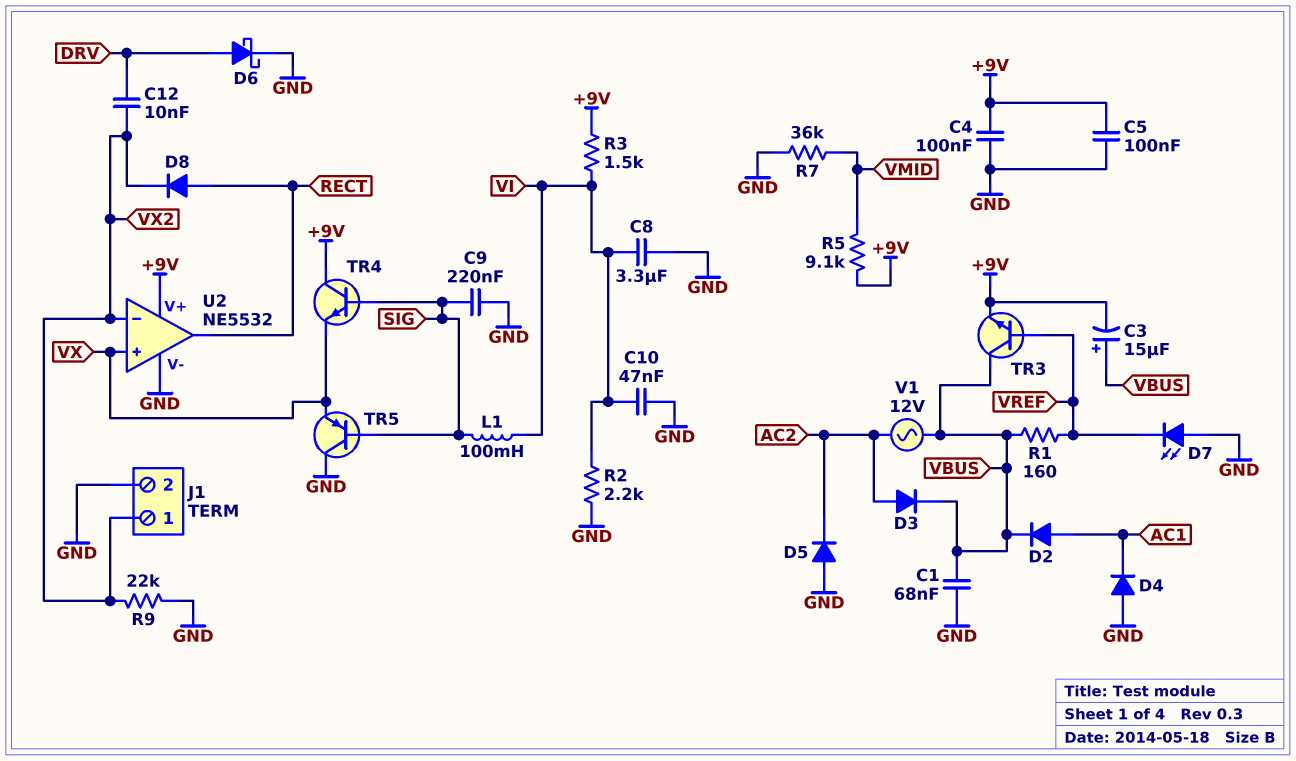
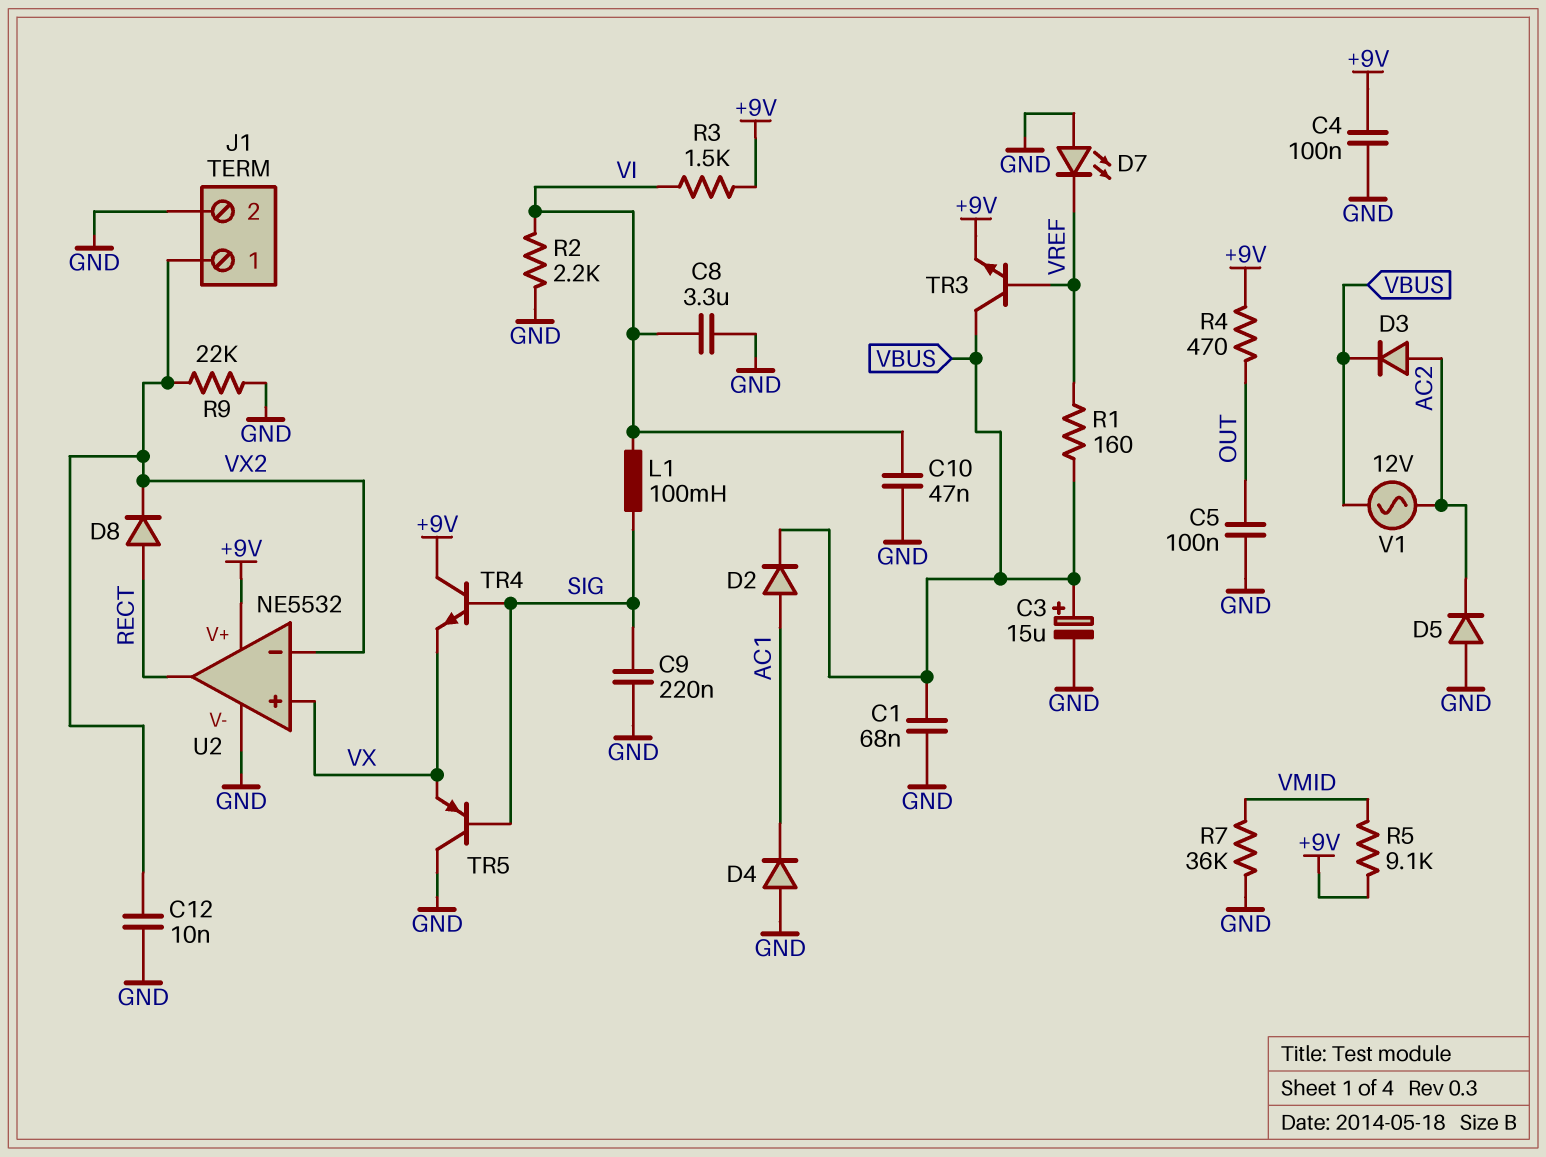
C3: 15uF (plus VBUS, minus +9V) -> 15uF (plus VBUS, minus GND)
C5: 100nF (+9V, GND) -> 100nF (GND, OUT)
C12: 10nF (DRV, VX2) -> 10nF (GND, VX2)
D6: schottky (A DRV, K GND) -> none
R4: none -> 470 (+9V, OUT)

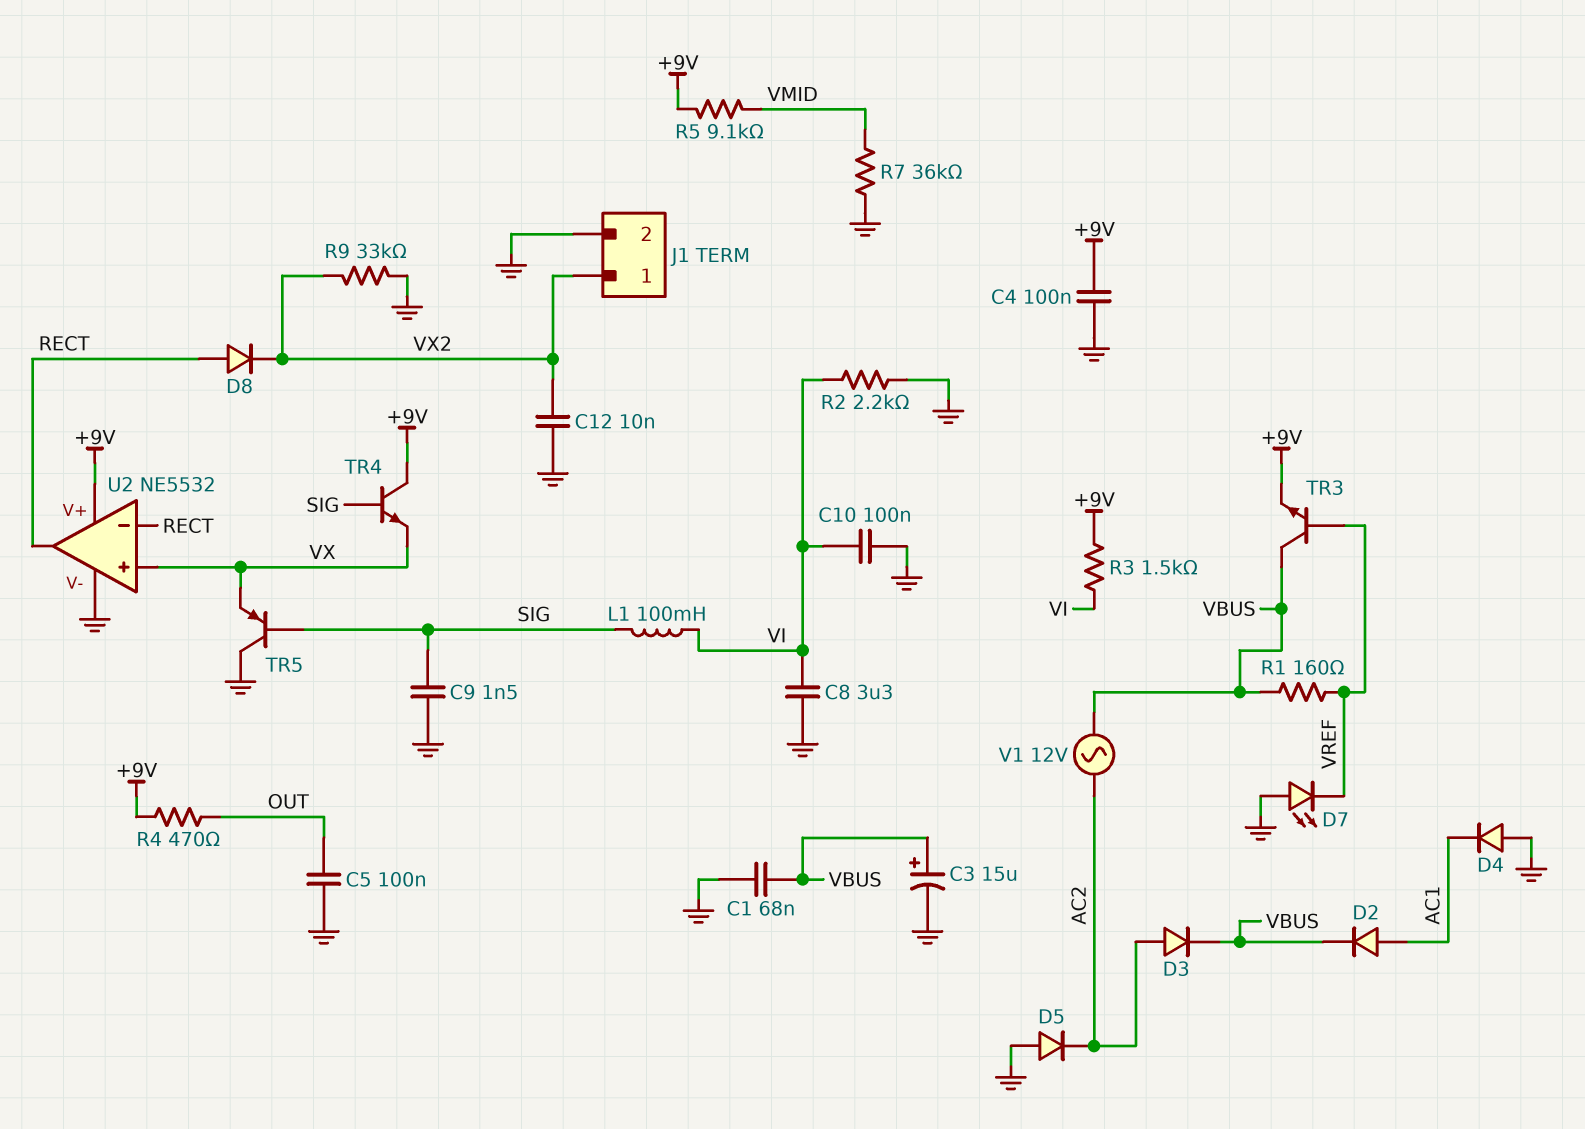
C9: 220nF (GND, SIG) -> 1.5nF (GND, SIG)
C10: 47nF (GND, VI) -> 100nF (GND, VI)
R9: 22k (GND, VX2) -> 33k (GND, VX2)
U2 pin in-: VX2 -> RECT

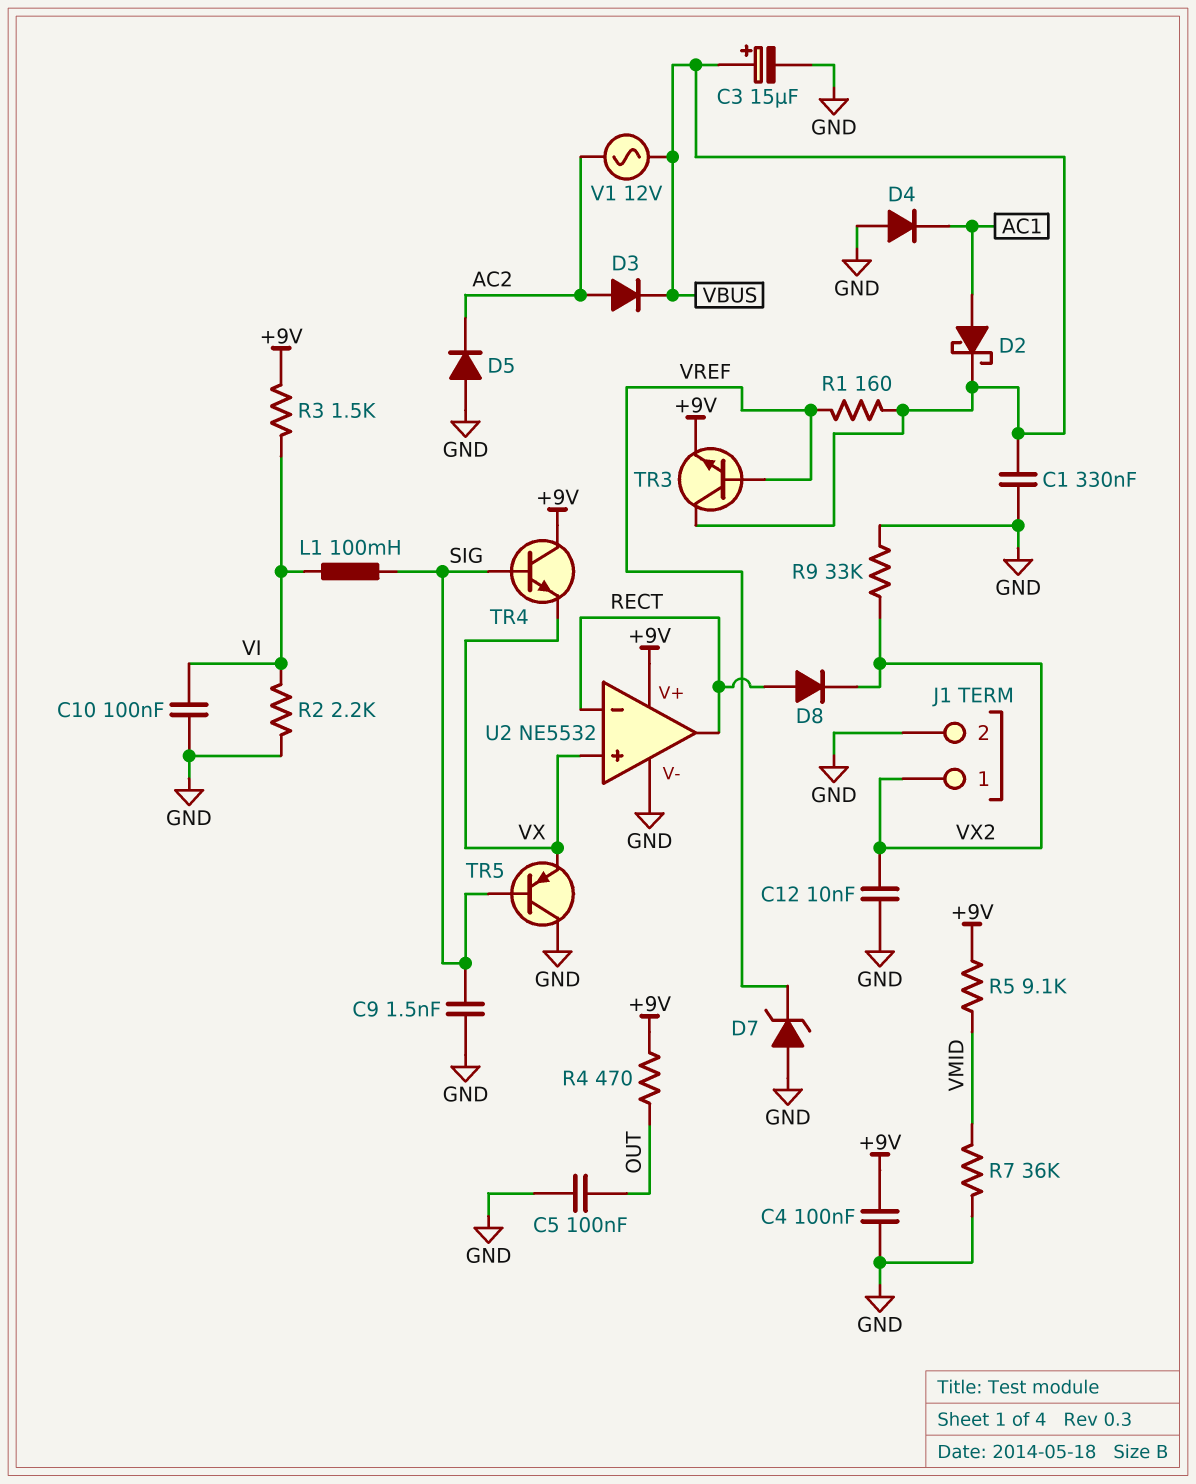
C1: 68nF (GND, VBUS) -> 330nF (GND, VBUS)
C8: 3.3uF (GND, VI) -> none
D2: diode (A AC1, K VBUS) -> schottky (A AC1, K VBUS)
D7: LED (A GND, K VREF) -> zener (A GND, K VREF)

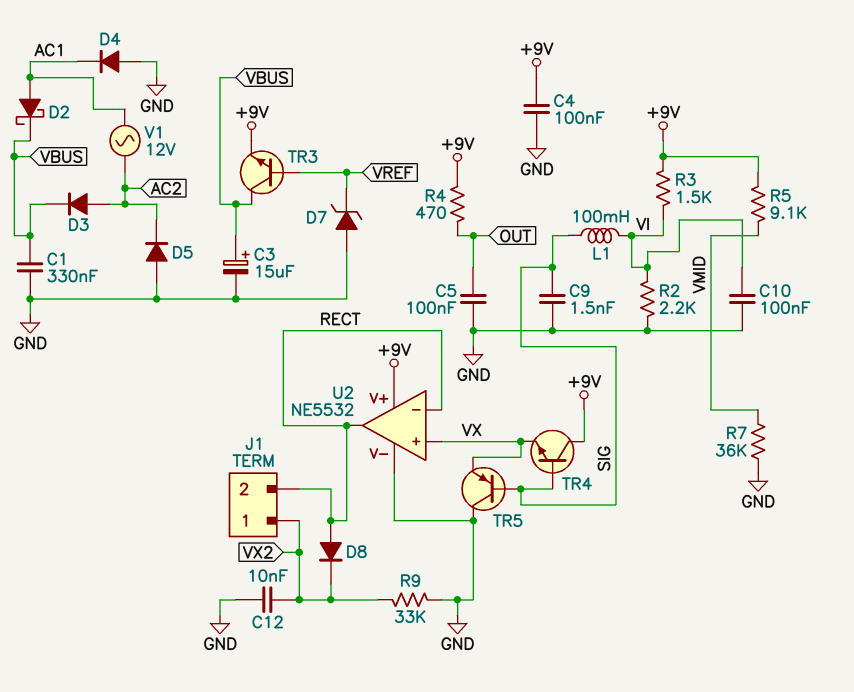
J1 pin 2: GND -> RECT
R1: 160 (VBUS, VREF) -> none
V1: AC 12V (AC2, VBUS) -> AC 12V (AC1, AC2)

